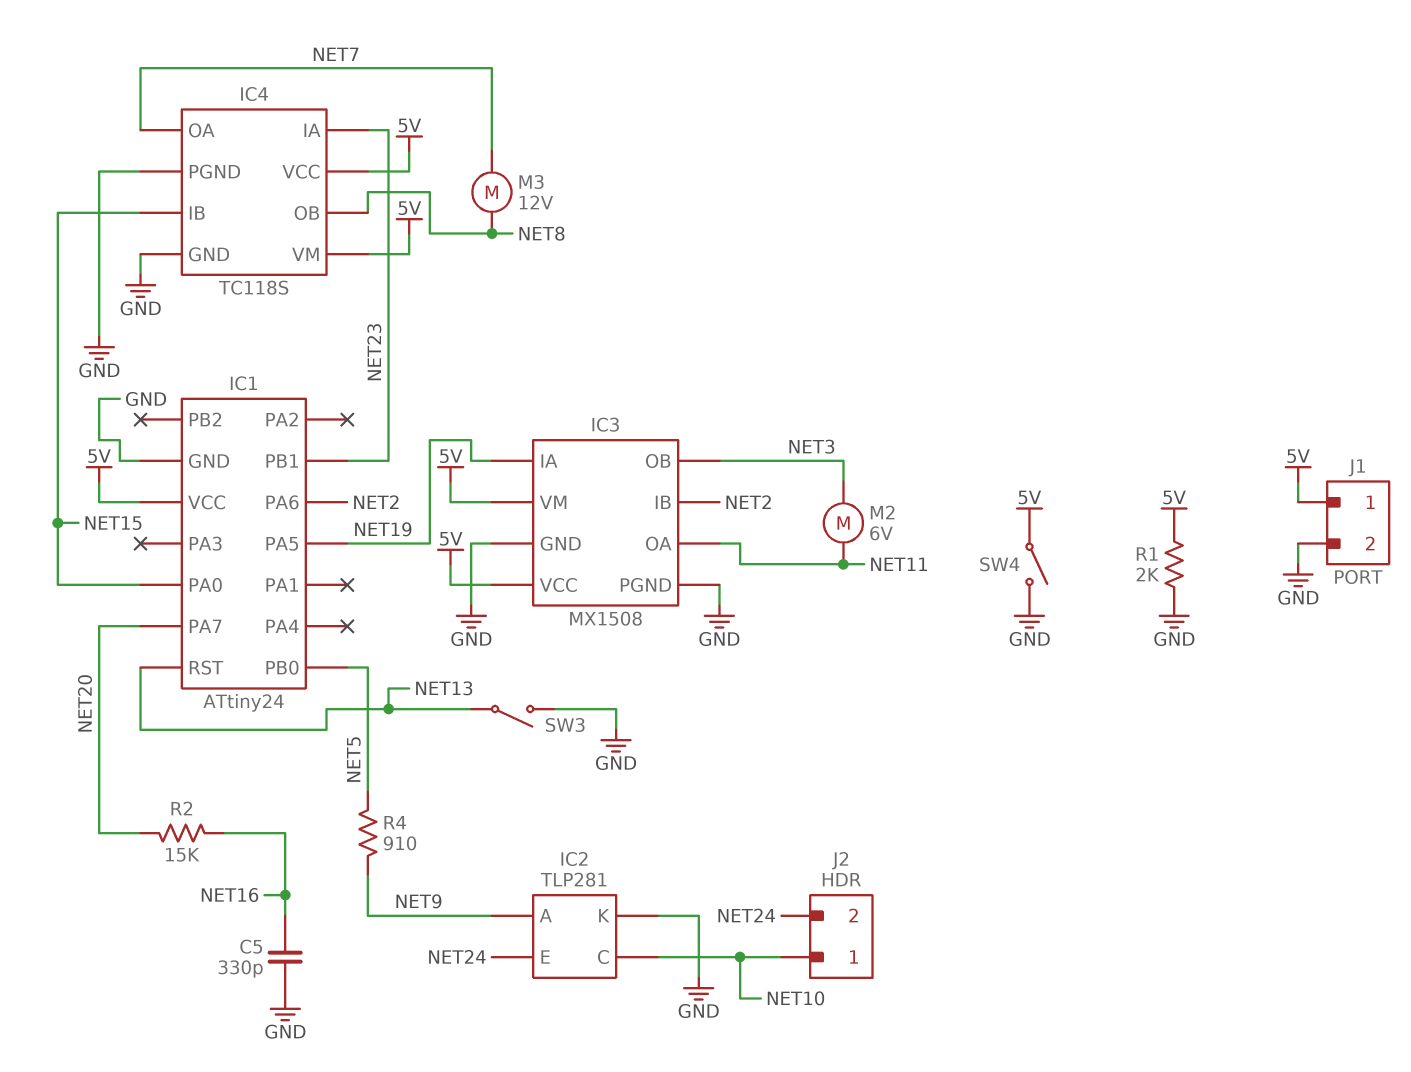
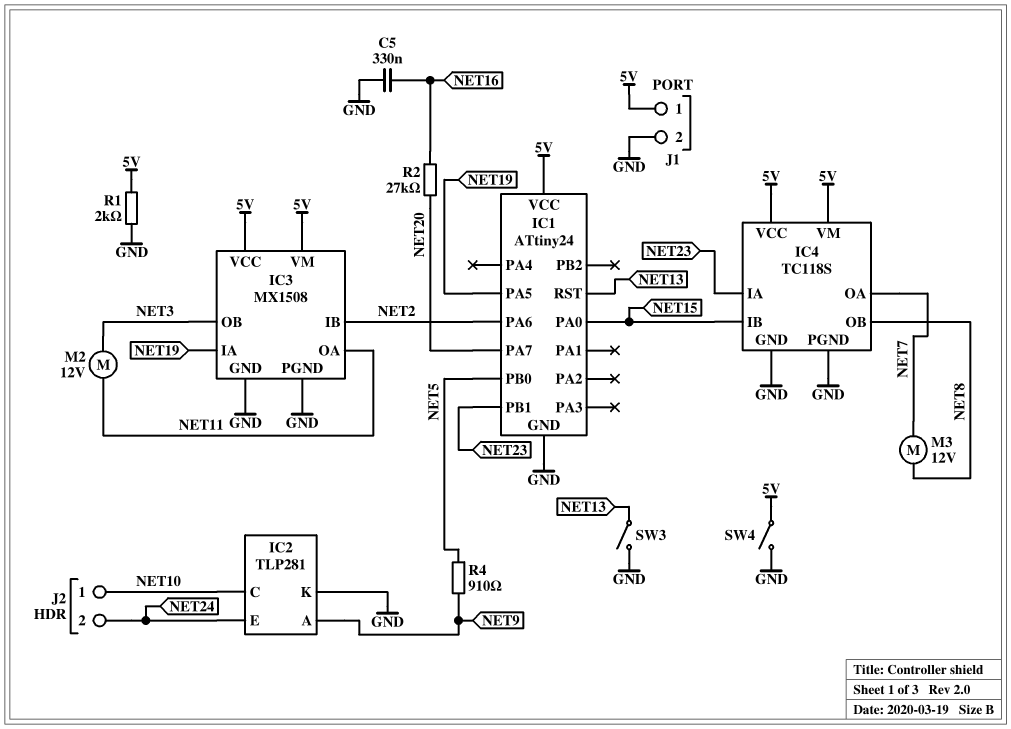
C5: 330pF (GND, NET16) -> 330nF (GND, NET16)
M2: motor 6V (NET3, NET11) -> motor 12V (NET3, NET11)
R2: 15k (NET16, NET20) -> 27k (NET16, NET20)

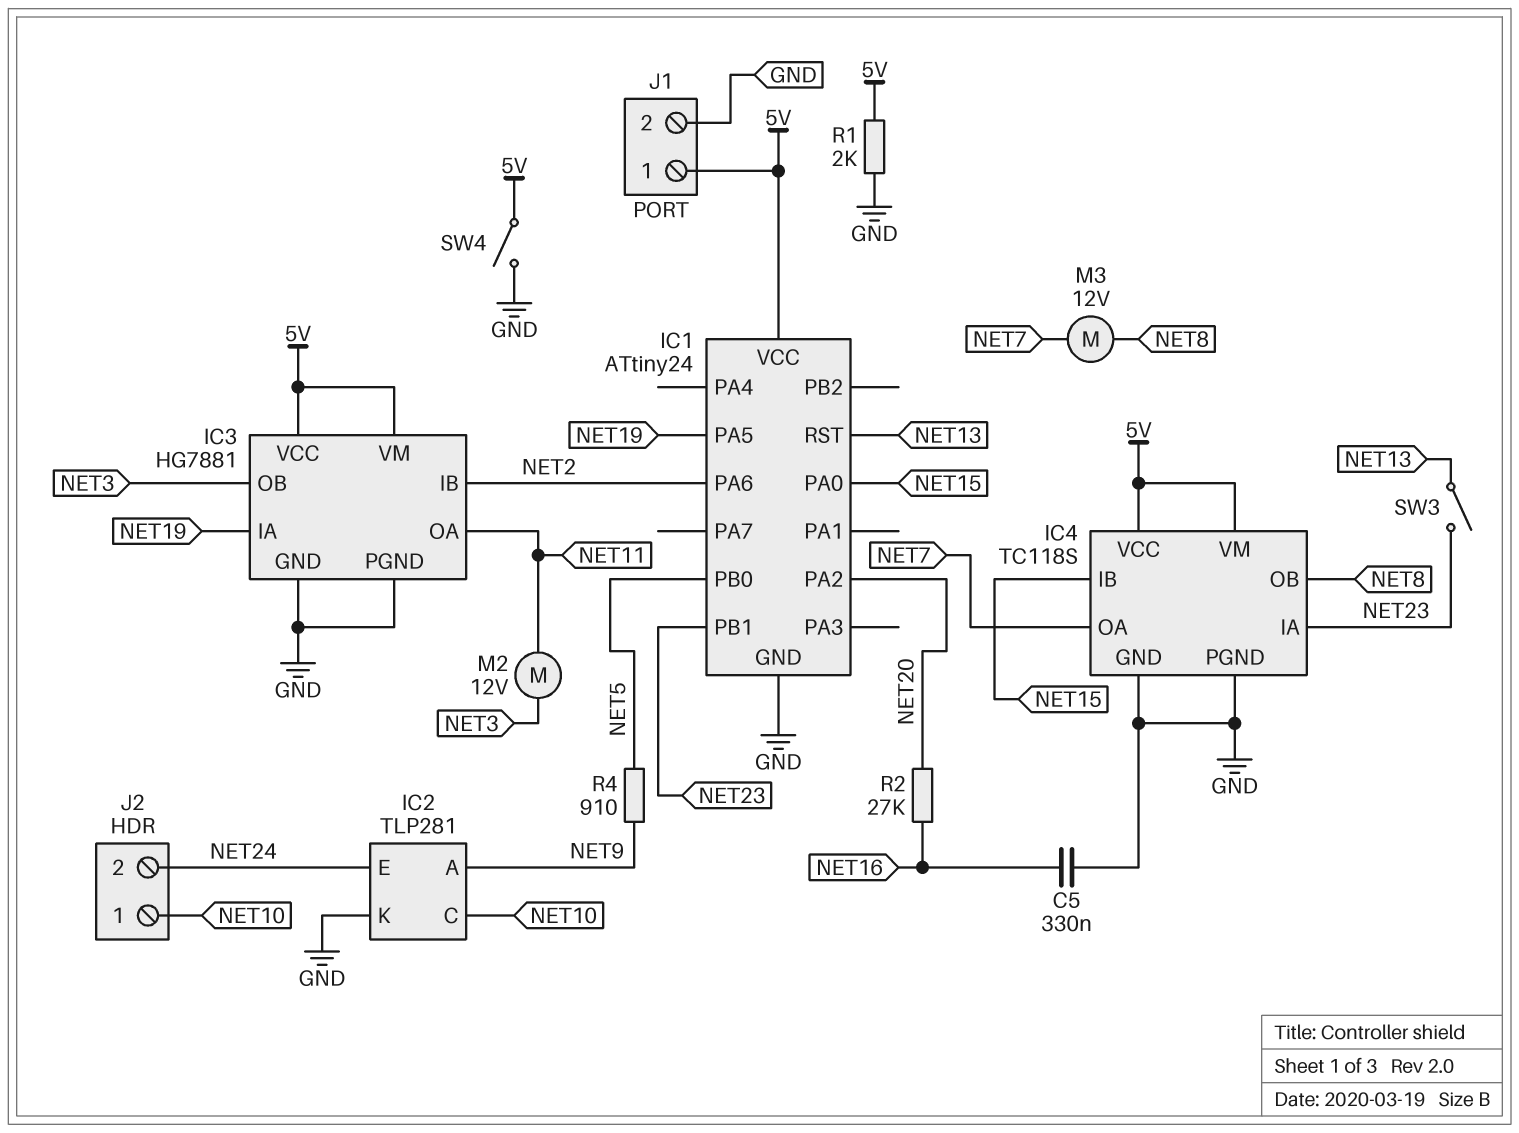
IC1 pin PA2: none -> NET20
IC1 pin PA7: NET20 -> none
IC3: MX1508 -> HG7881
SW3: switch (GND, NET13) -> switch (NET13, NET23)

